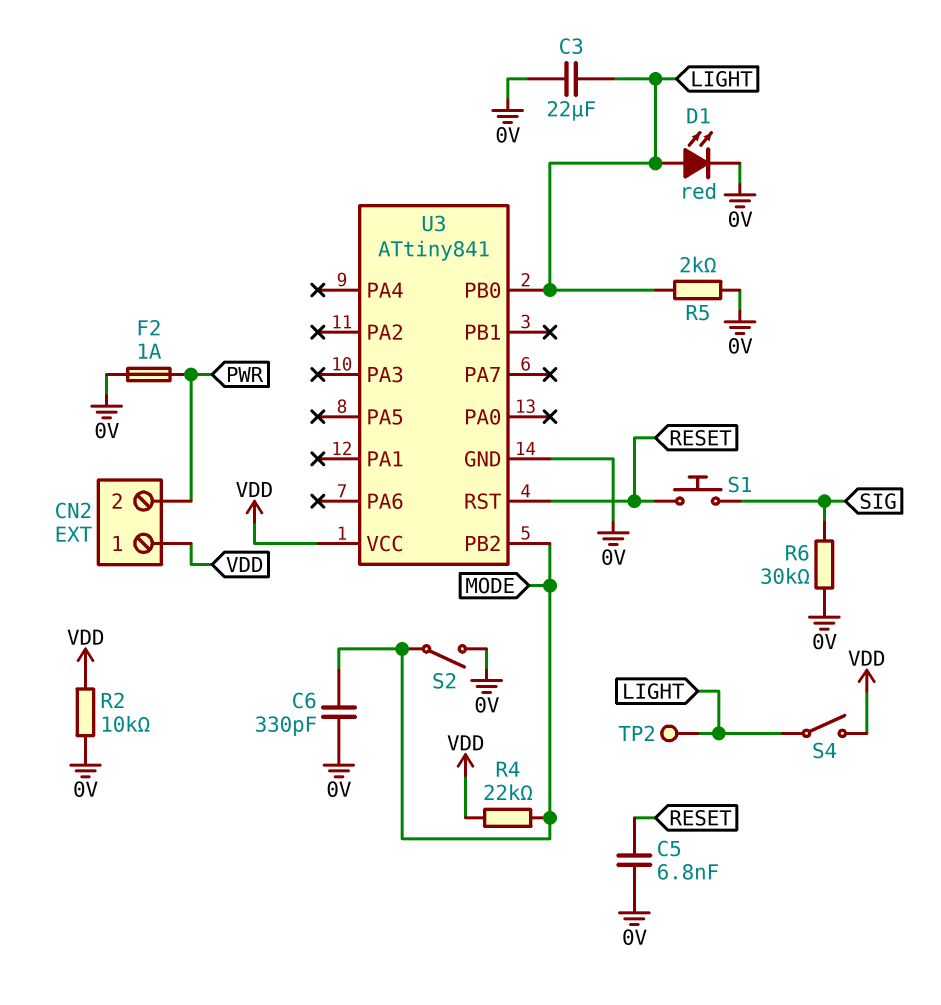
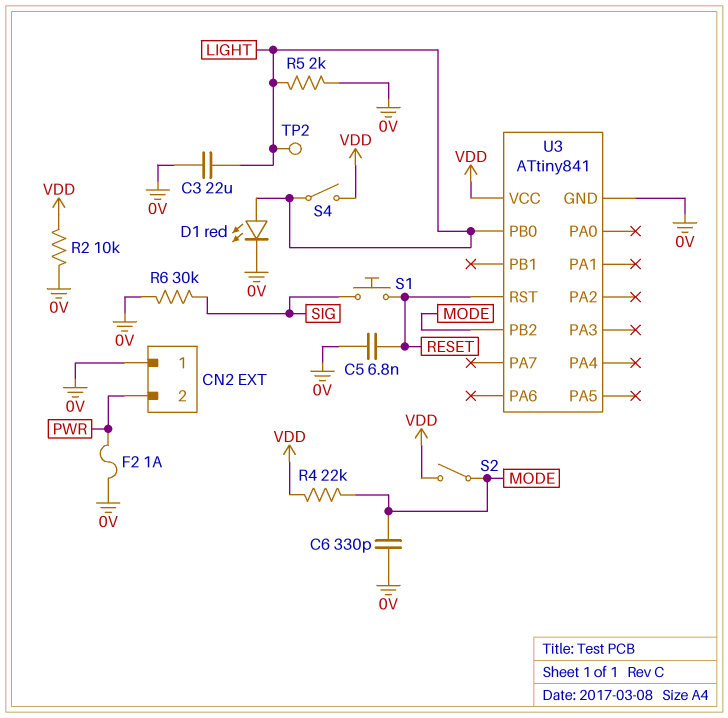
CN2 pin 1: VDD -> 0V
S2: switch (0V, MODE) -> switch (MODE, VDD)

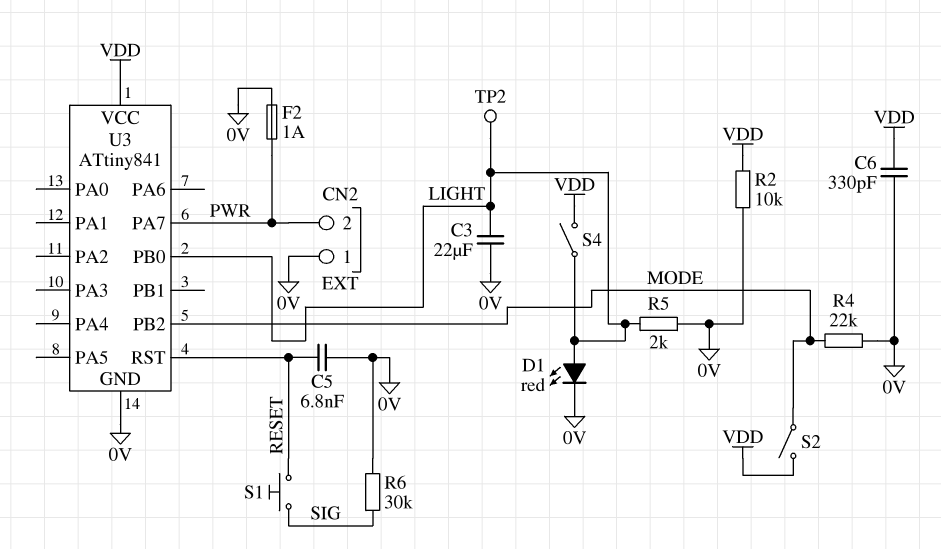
C6: 330pF (0V, MODE) -> 330pF (0V, VDD)
R4: 22k (MODE, VDD) -> 22k (0V, MODE)
U3 pin PA7: none -> PWR

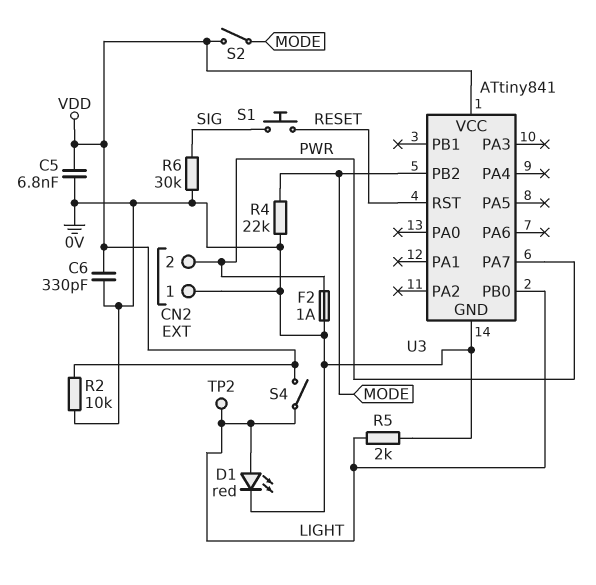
C3: 22uF (0V, LIGHT) -> none
C5: 6.8nF (0V, RESET) -> 6.8nF (0V, VDD)

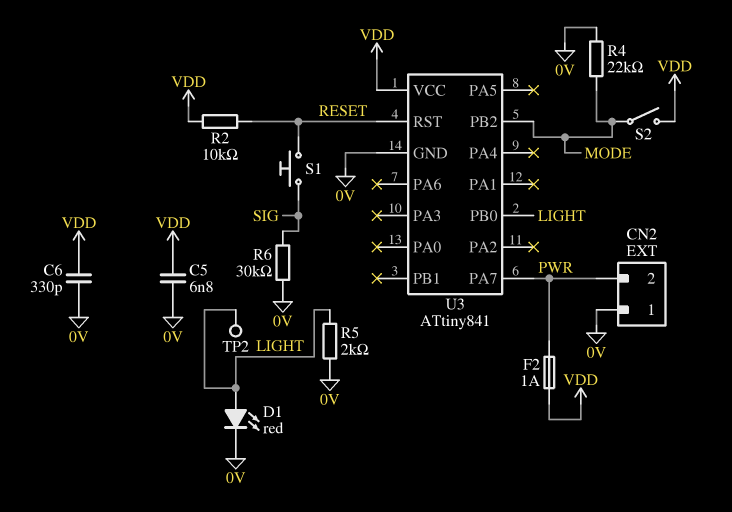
F2: 1A (0V, PWR) -> 1A (PWR, VDD)
R2: 10k (0V, VDD) -> 10k (RESET, VDD)
S4: switch (LIGHT, VDD) -> none

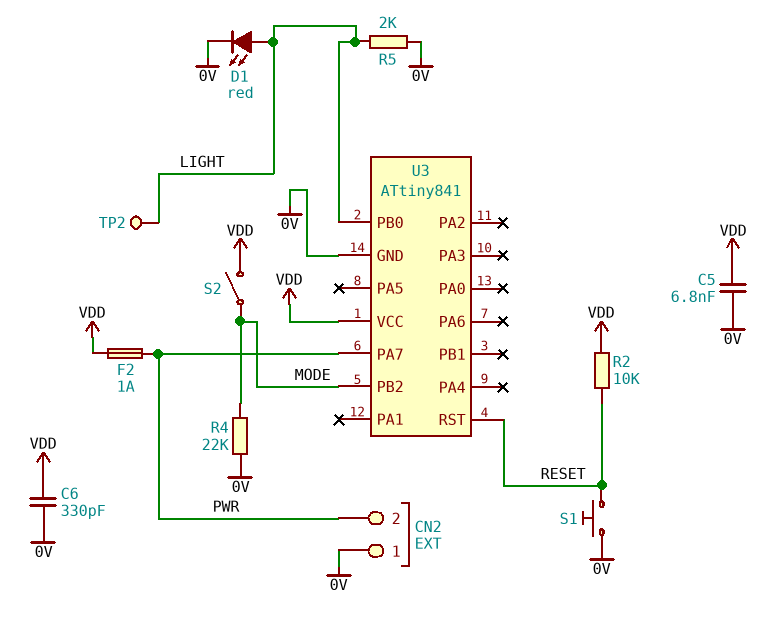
R6: 30k (0V, SIG) -> none
S1: button (RESET, SIG) -> button (0V, RESET)

